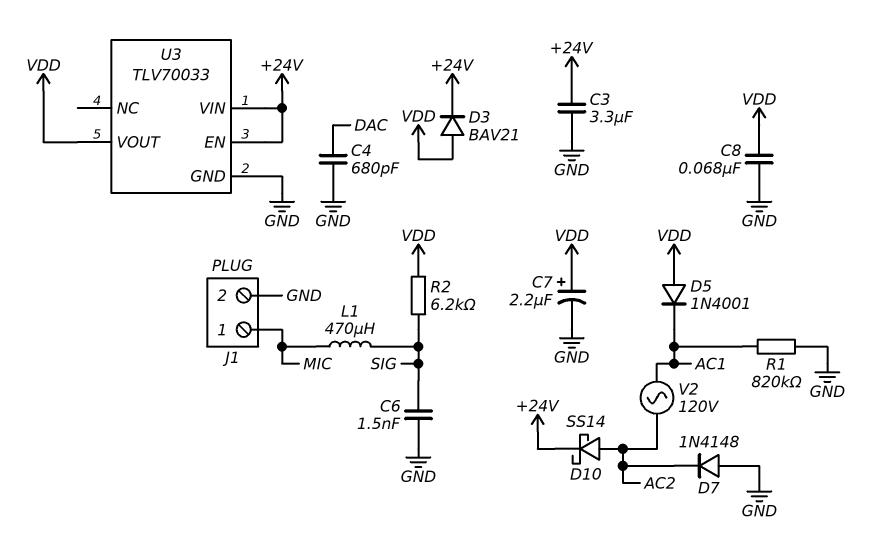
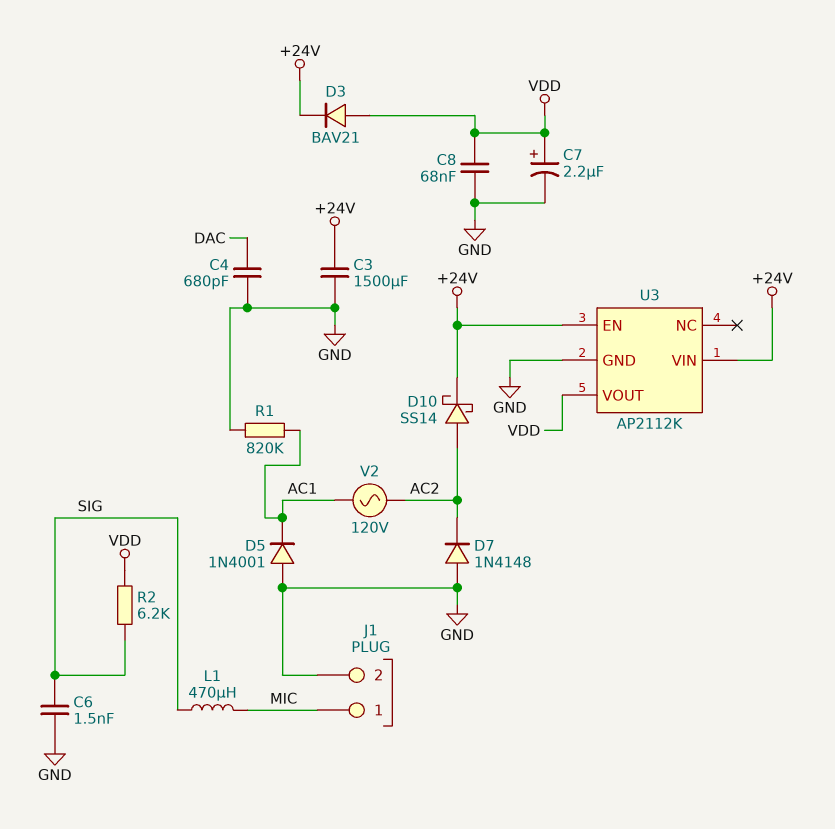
C3: 3.3uF (+24V, GND) -> 1500uF (+24V, GND)
D5: diode 1N4001 (A VDD, K AC1) -> diode 1N4001 (A GND, K AC1)
U3: TLV70033 -> AP2112K

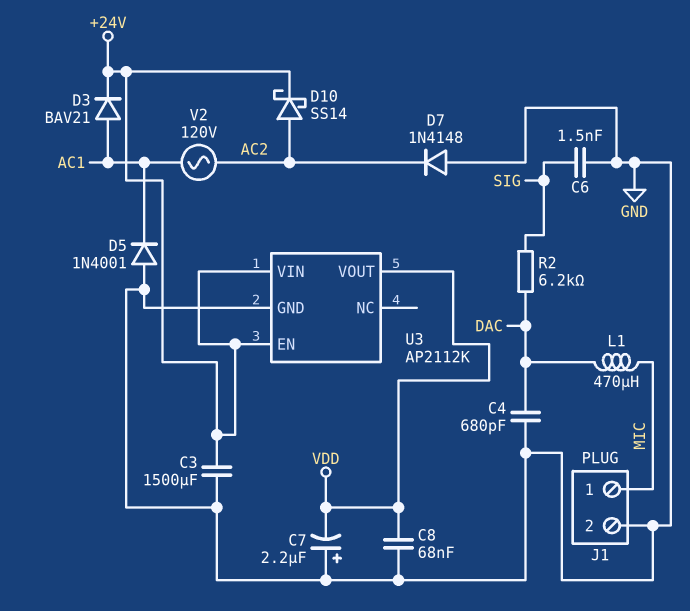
C7: 2.2uF (plus VDD, minus GND) -> 2.2uF (plus GND, minus VDD)
D3: diode BAV21 (A VDD, K +24V) -> diode BAV21 (A AC1, K +24V)
L1: 470uH (MIC, SIG) -> 470uH (DAC, MIC)
R1: 820k (AC1, GND) -> none
R2: 6.2k (SIG, VDD) -> 6.2k (DAC, SIG)

